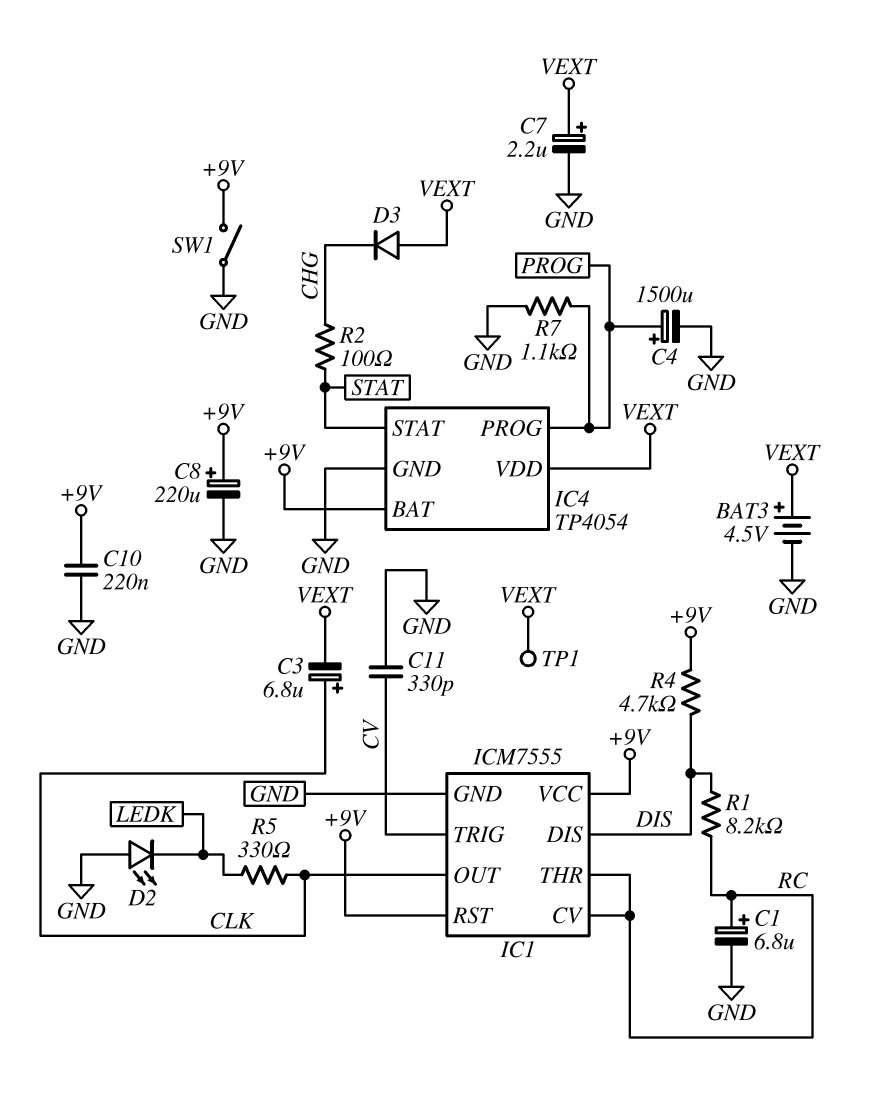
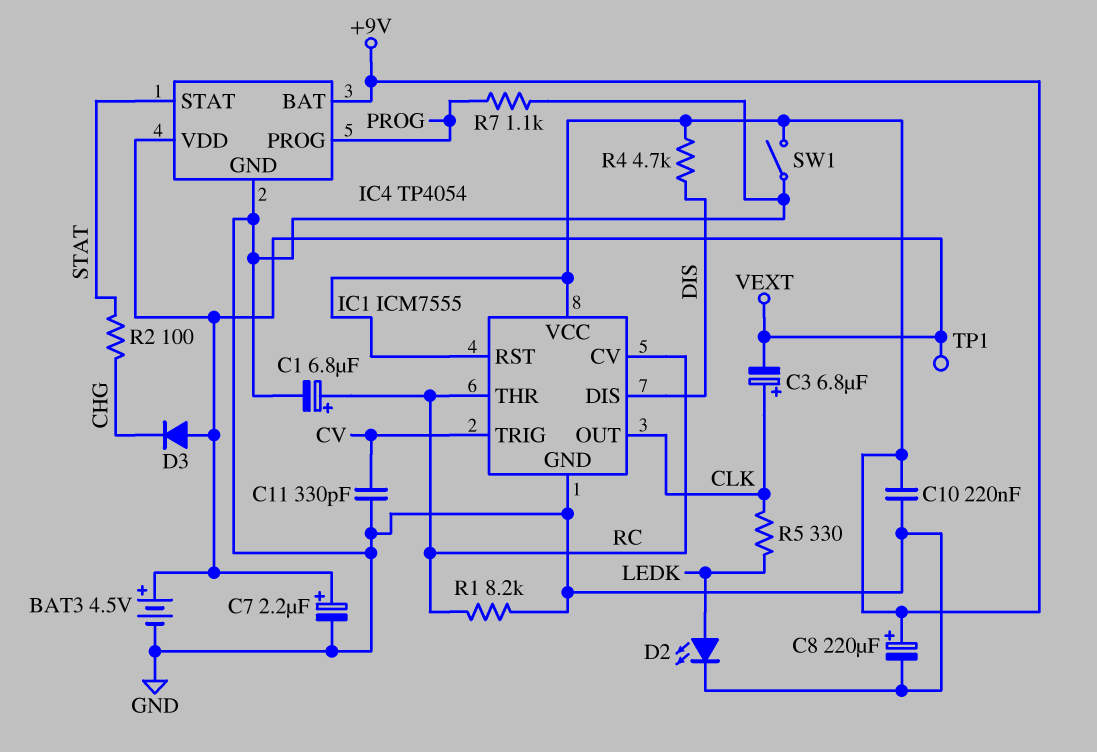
C4: 1500uF (plus PROG, minus GND) -> none
D2: LED (A GND, K LEDK) -> LED (A LEDK, K GND)
R1: 8.2k (DIS, RC) -> 8.2k (GND, RC)

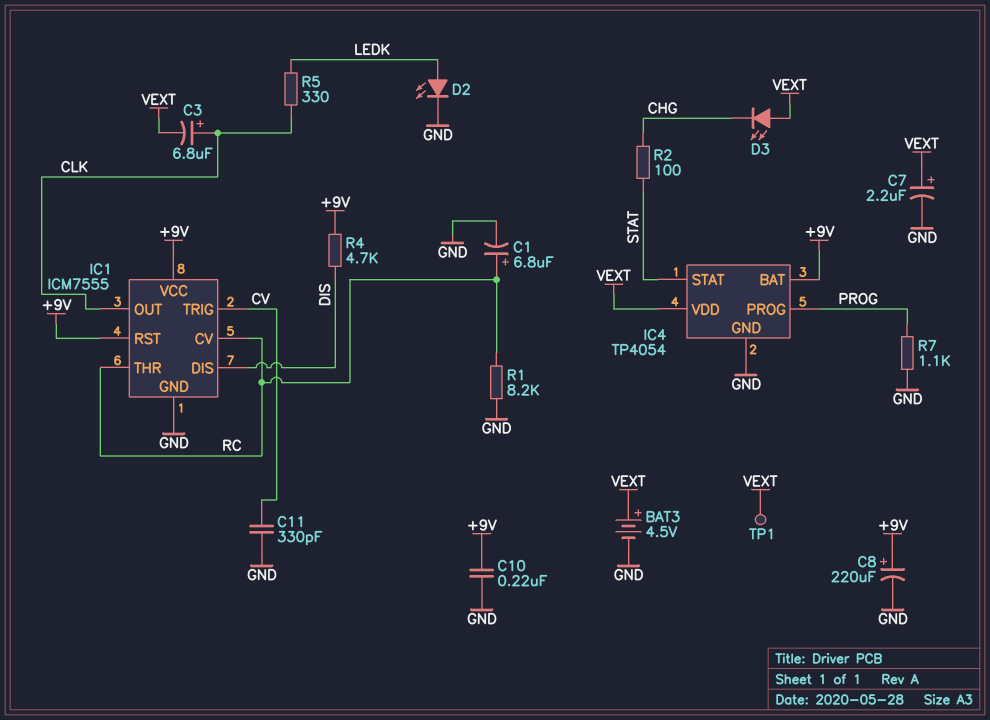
D3: diode (A VEXT, K CHG) -> LED (A VEXT, K CHG)
SW1: switch (+9V, GND) -> none

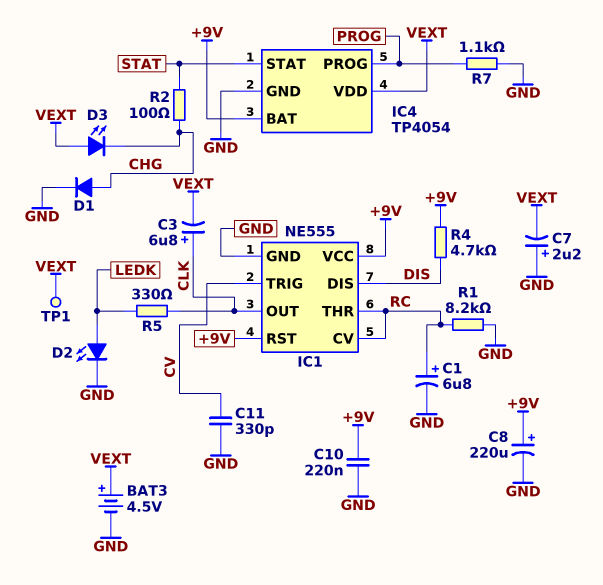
C7: 2.2uF (plus VEXT, minus GND) -> 2.2uF (plus GND, minus VEXT)
D1: none -> diode (A CHG, K GND)
IC1: ICM7555 -> NE555

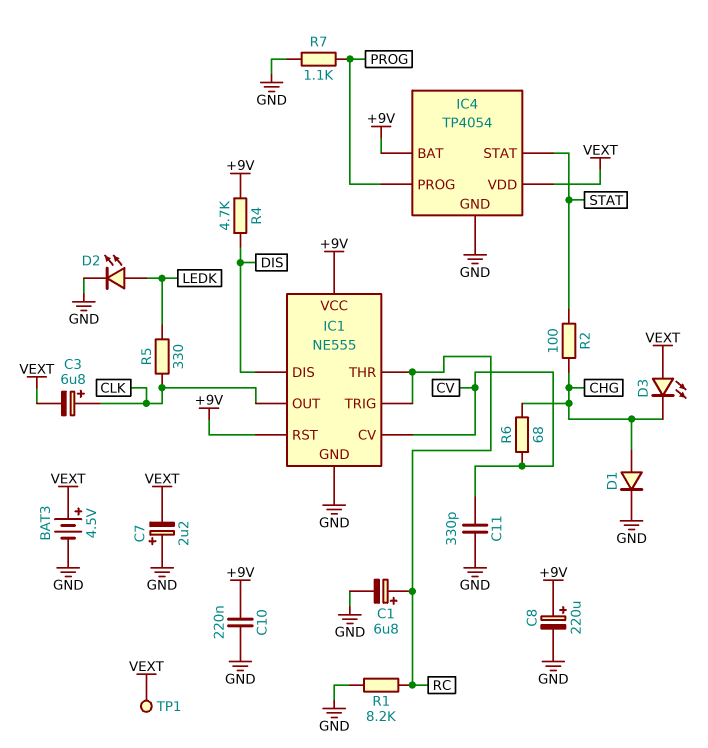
IC1 pin CV: RC -> CV
IC1 pin TRIG: CV -> RC
R6: none -> 68 (CHG, CV)

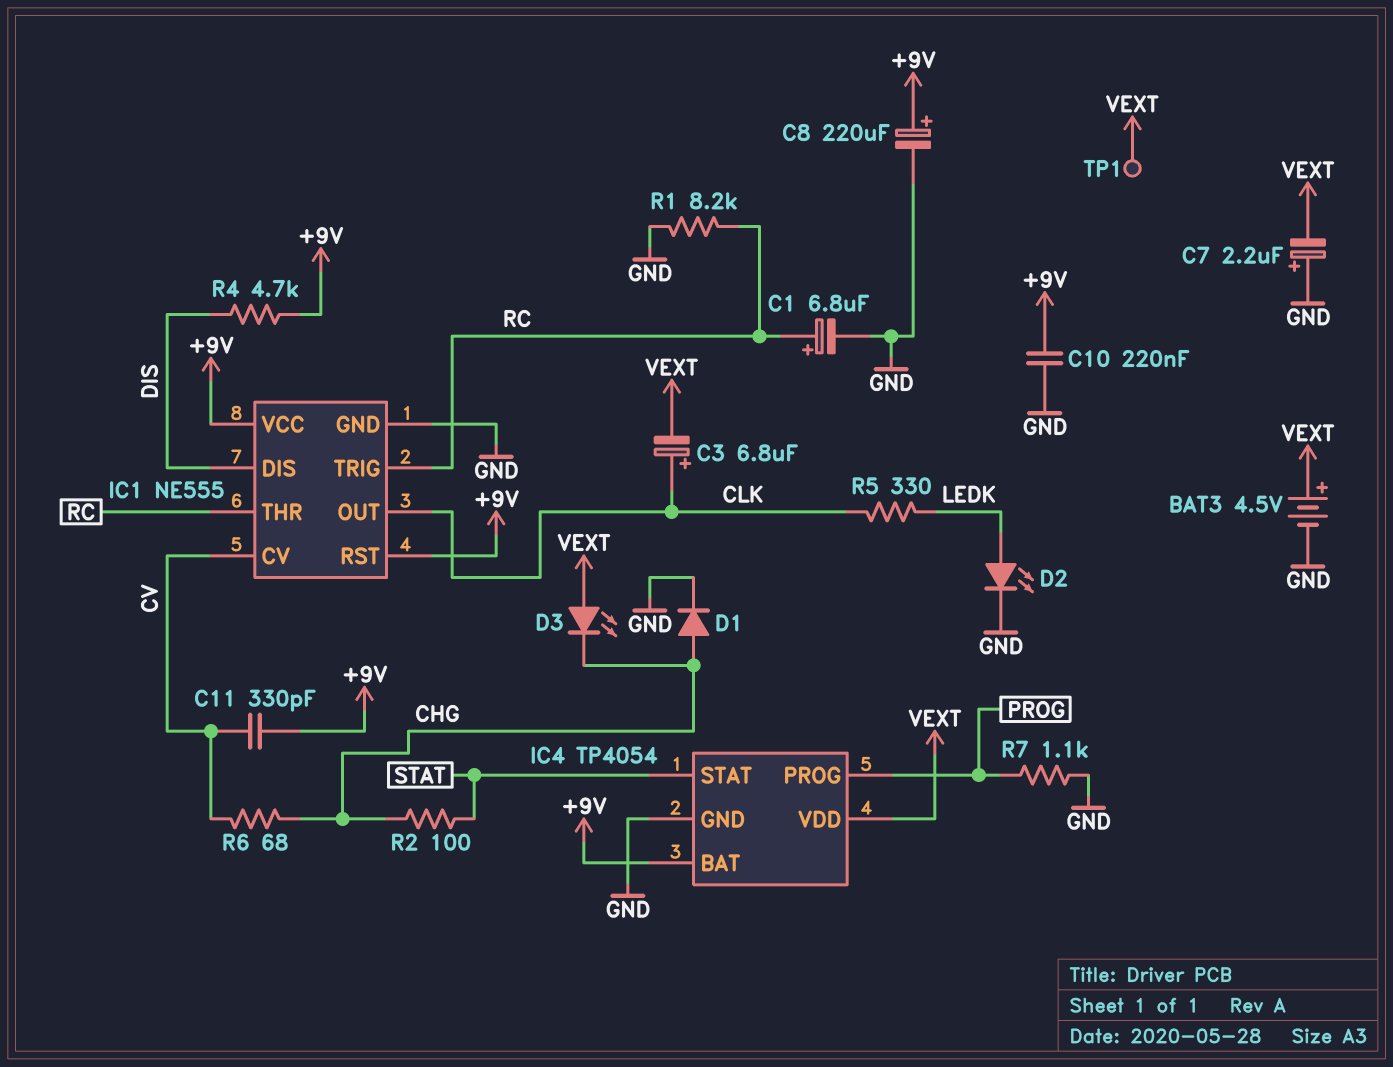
C11: 330pF (CV, GND) -> 330pF (+9V, CV)

